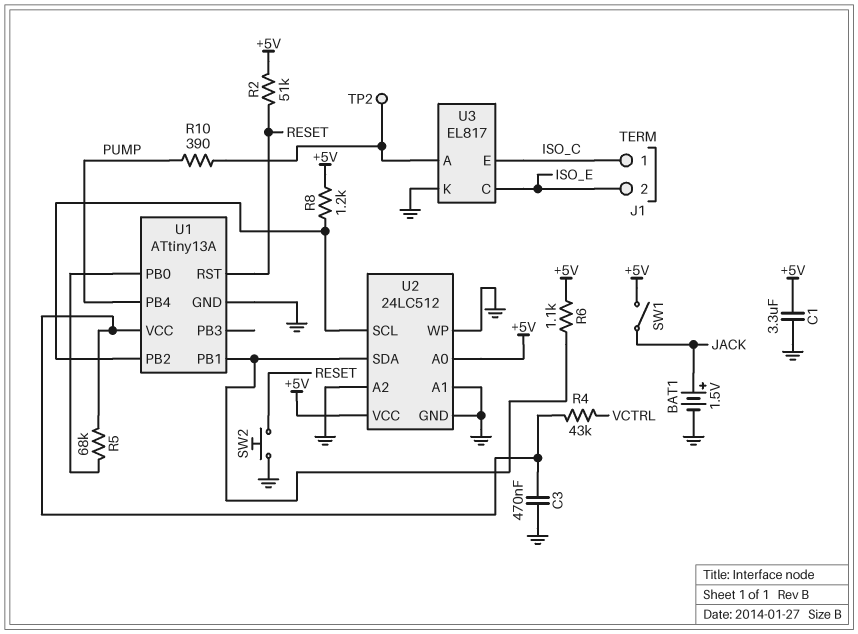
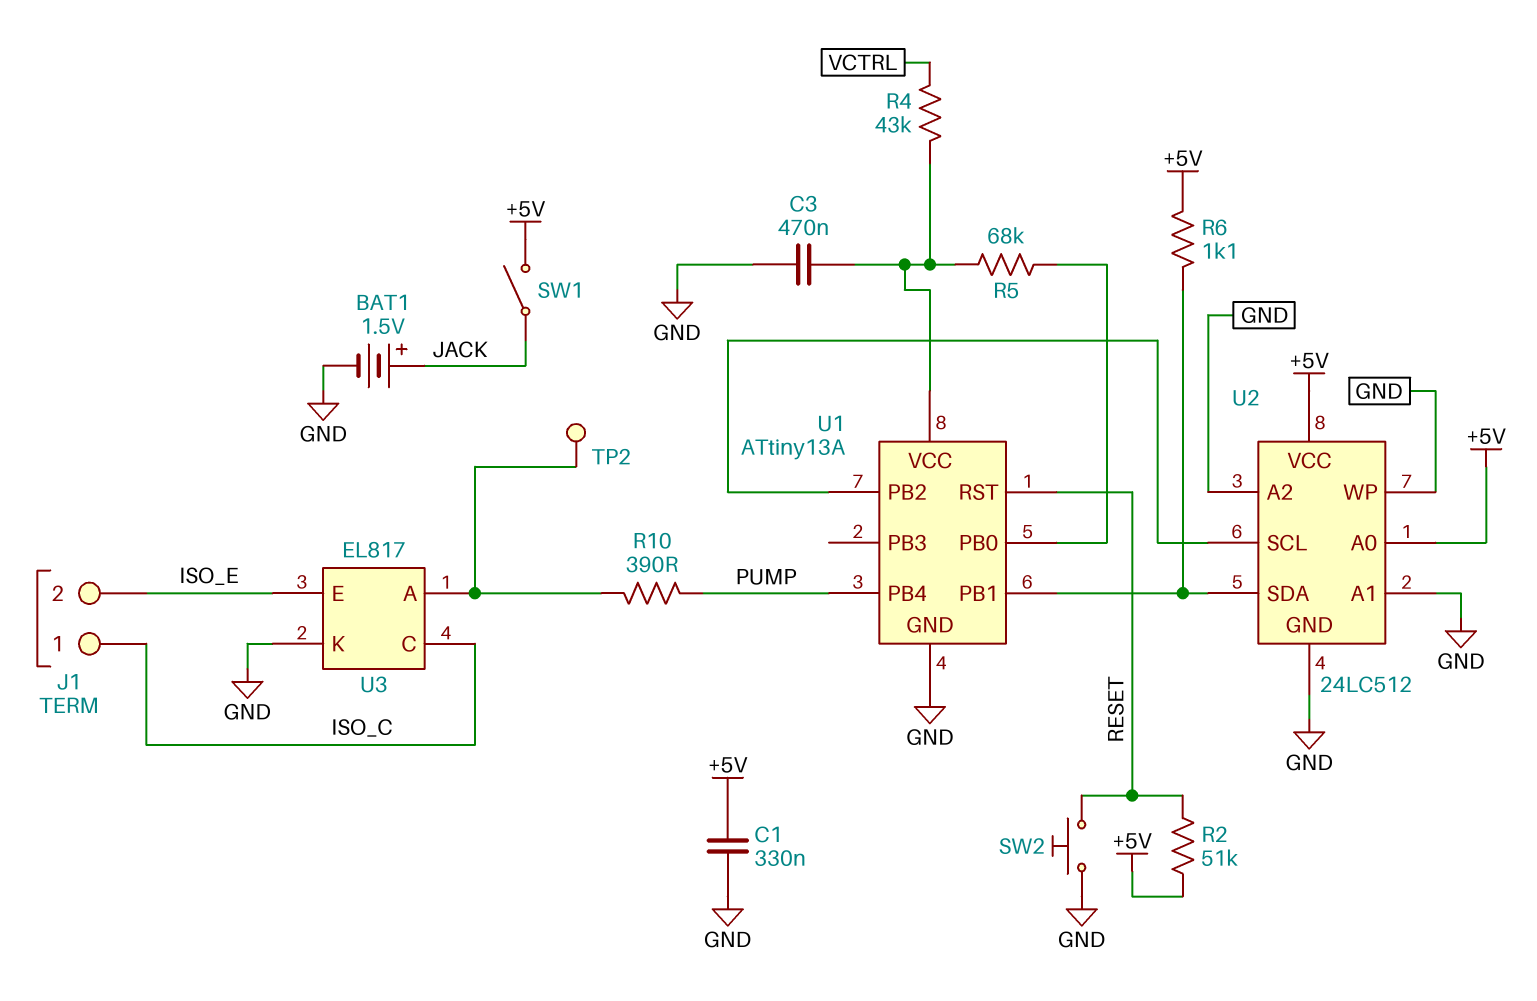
C1: 3.3uF (+5V, GND) -> 330nF (+5V, GND)
R8: 1.2k (+5V, U1/PB2) -> none
U3 pin C: ISO_E -> ISO_C
U3 pin E: ISO_C -> ISO_E

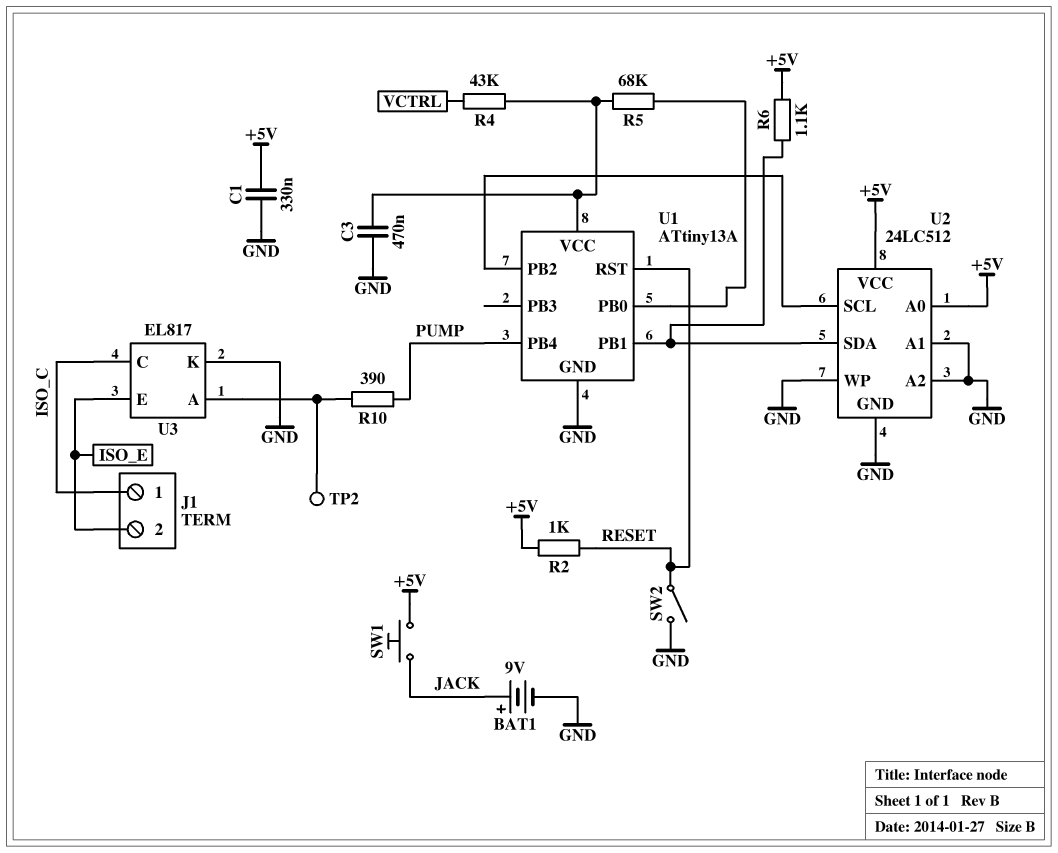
BAT1: 1.5V (plus JACK, minus GND) -> 9V (plus JACK, minus GND)
R2: 51k (+5V, RESET) -> 1k (+5V, RESET)
SW1: switch (+5V, JACK) -> button (+5V, JACK)
SW2: button (GND, RESET) -> switch (GND, RESET)

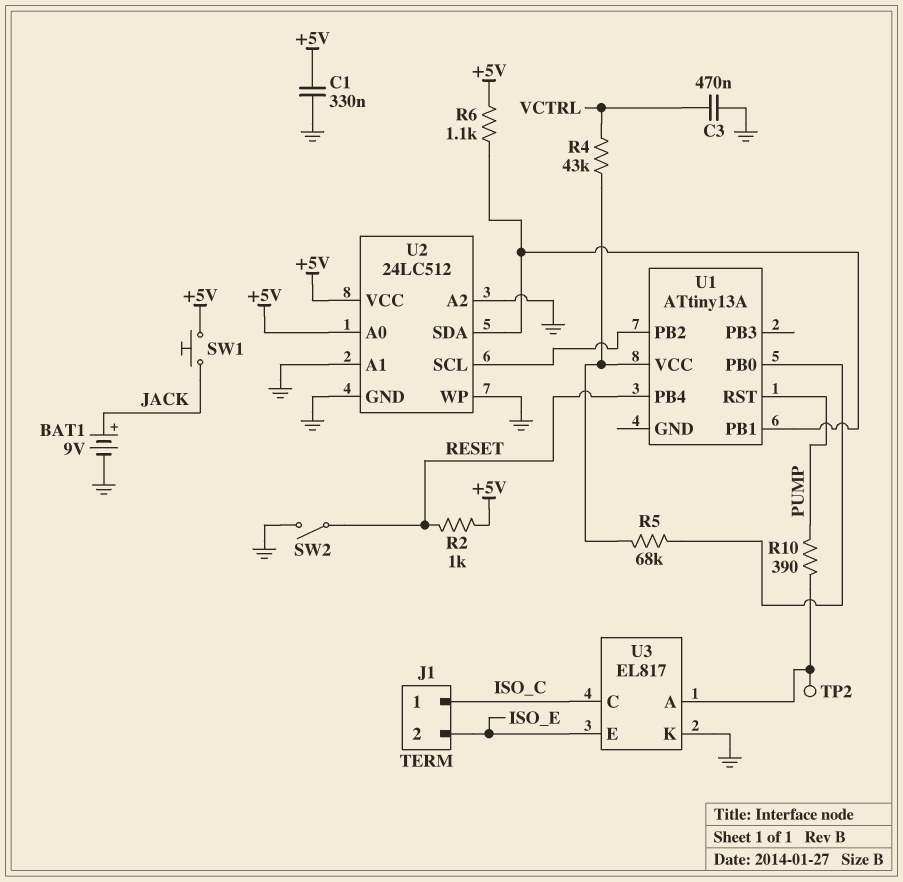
C3: 470nF (GND, U1/VCC) -> 470nF (GND, VCTRL)
U1 pin GND: GND -> none
U1 pin PB4: PUMP -> RESET
U1 pin RST: RESET -> PUMP

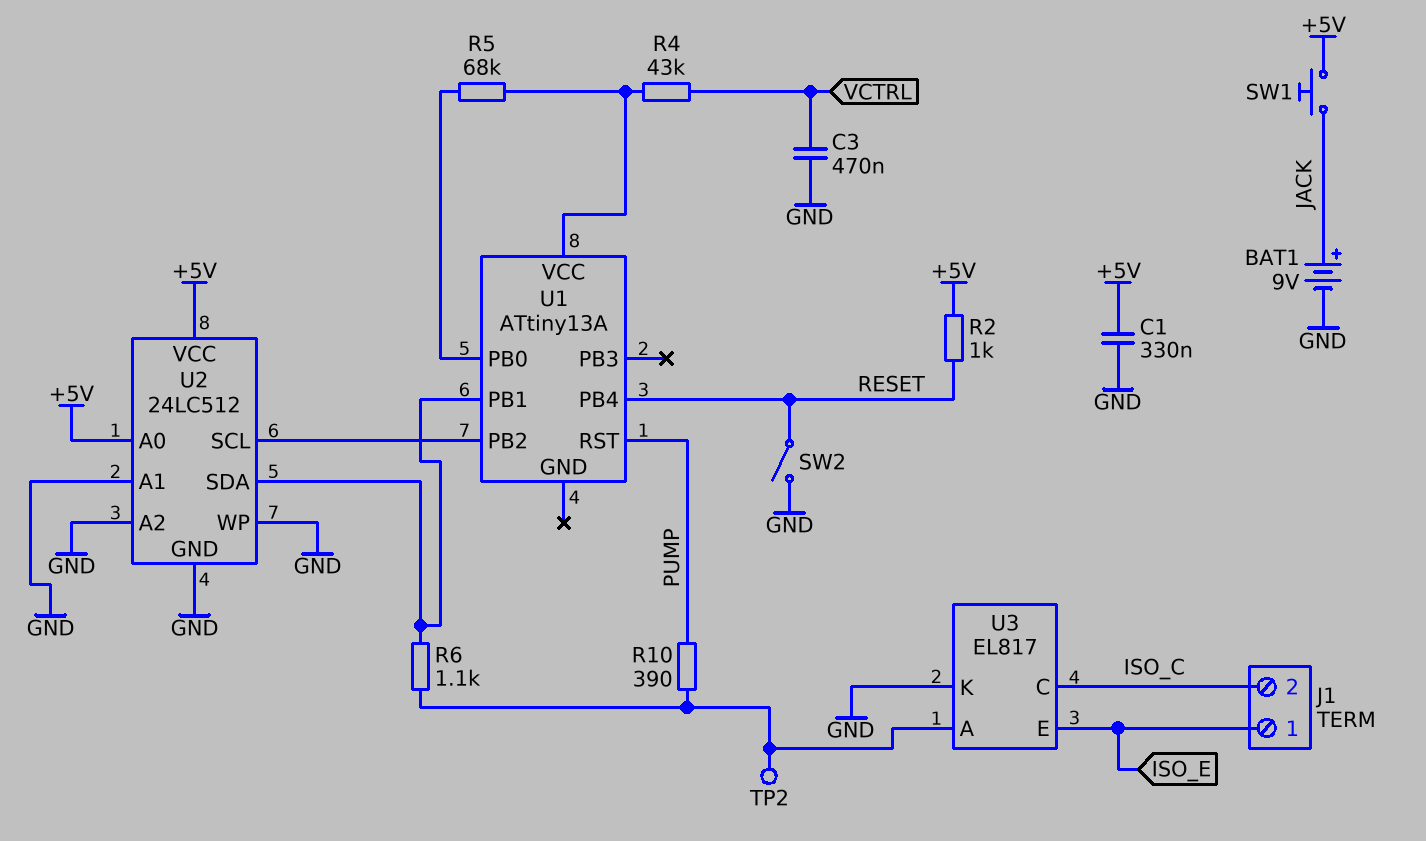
J1 pin 1: ISO_C -> ISO_E
J1 pin 2: ISO_E -> ISO_C
R6: 1.1k (+5V, U1/PB1) -> 1.1k (U1/PB1, U3/A)

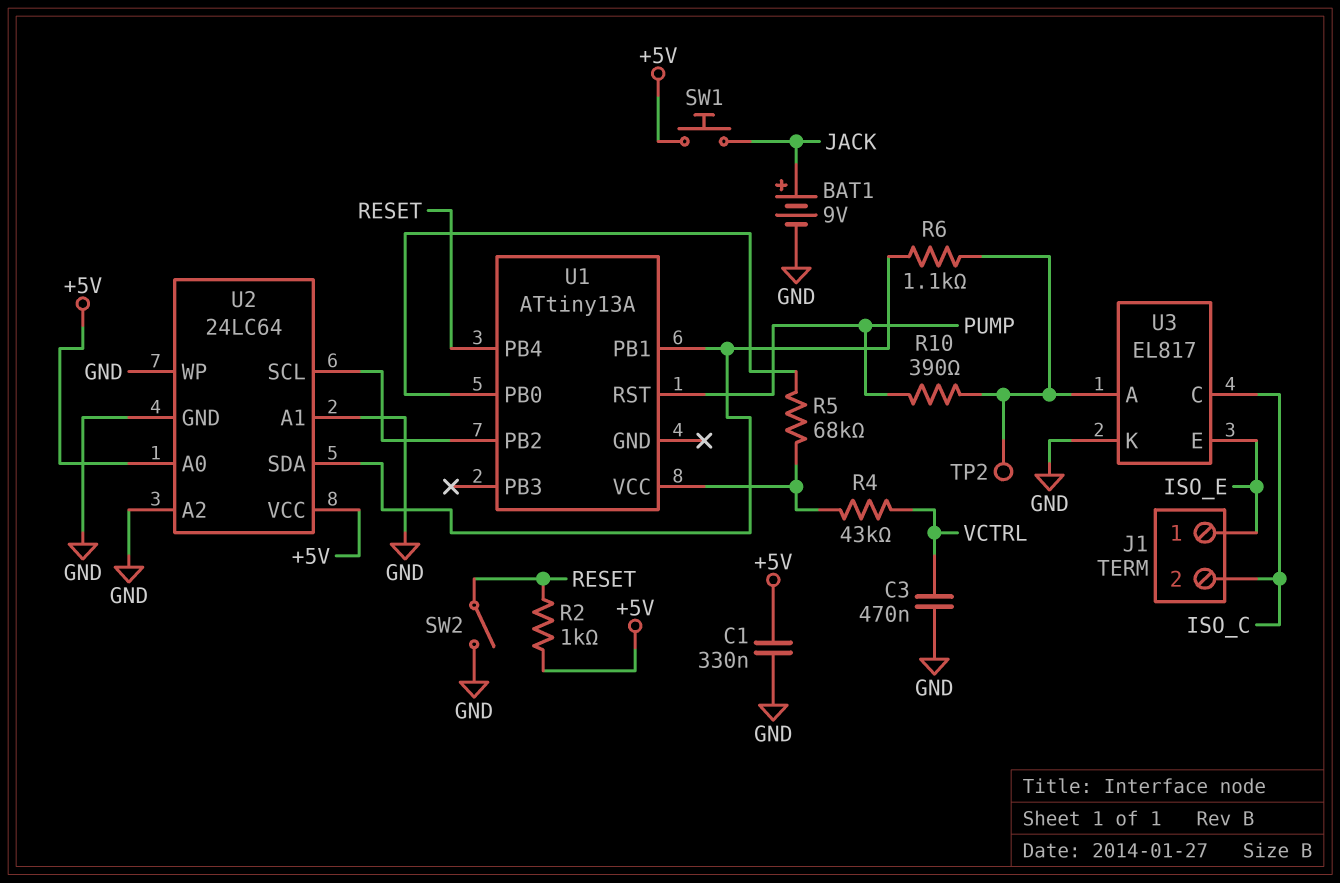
U2: 24LC512 -> 24LC64

